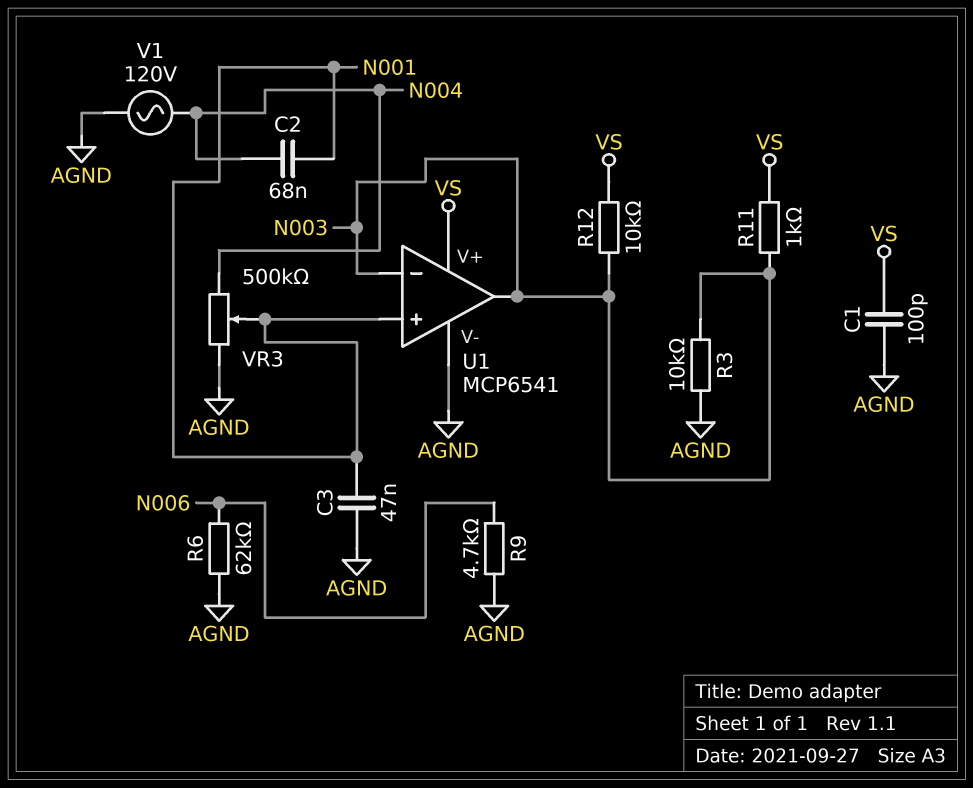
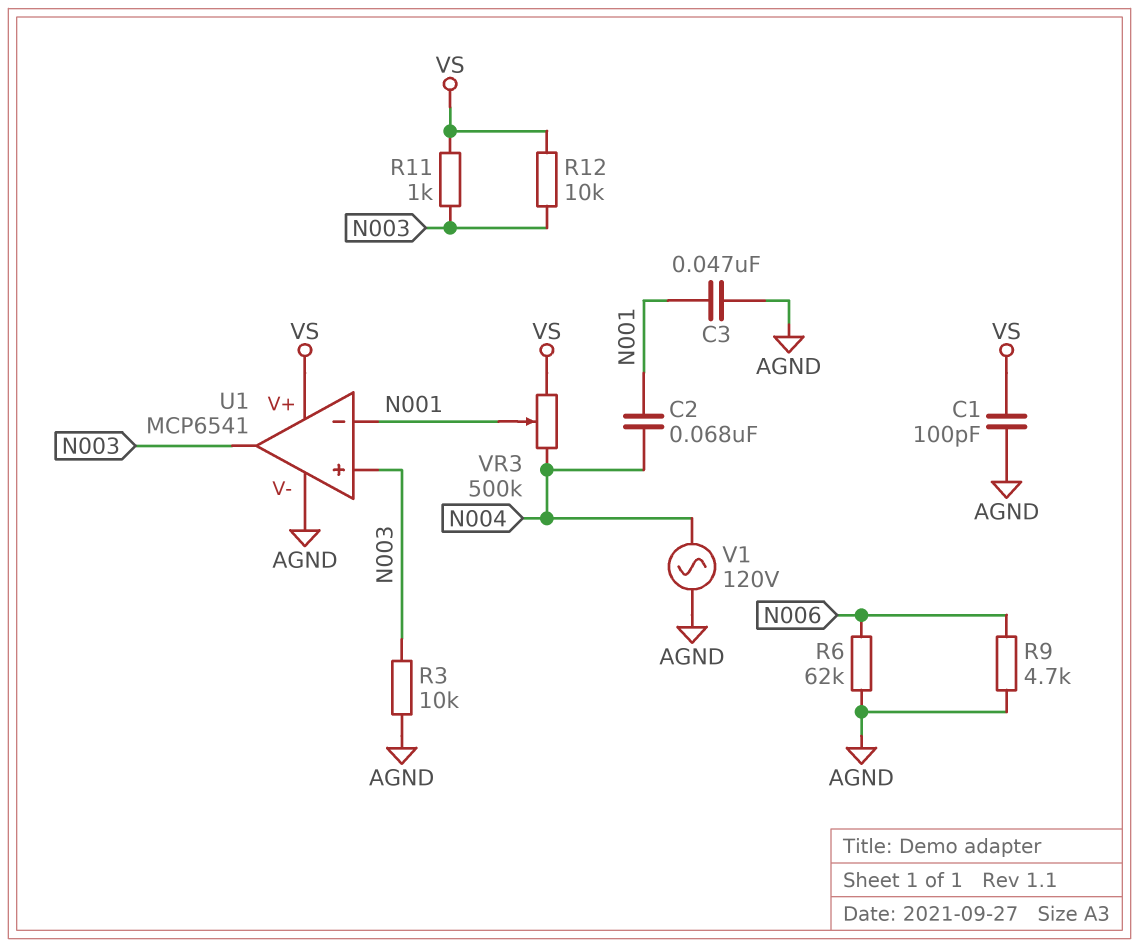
U1 pin in+: N001 -> N003
U1 pin in-: N003 -> N001
VR3: 500k (AGND, N004, wiper N001) -> 500k (N004, VS, wiper N001)

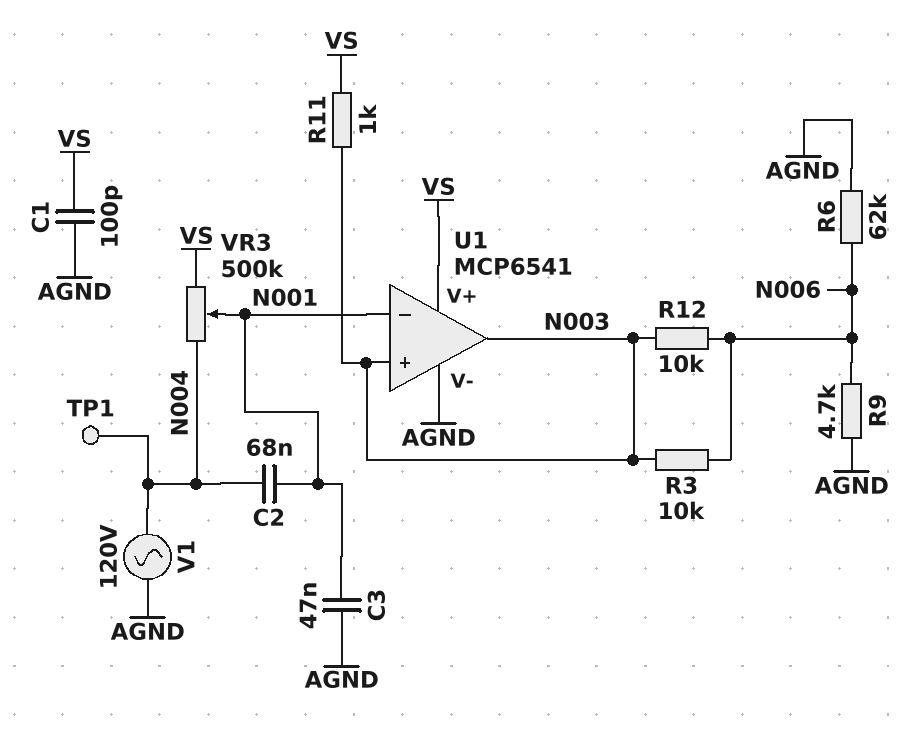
R3: 10k (AGND, N003) -> 10k (N003, N006)
R12: 10k (N003, VS) -> 10k (N003, N006)
TP1: none -> test point (N004)

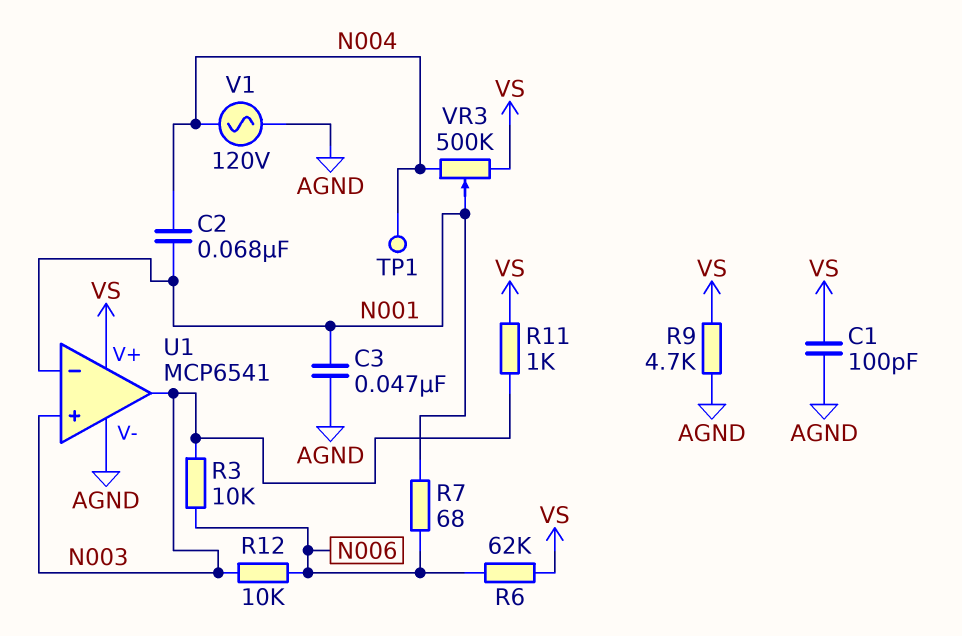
R6: 62k (AGND, N006) -> 62k (N006, VS)
R7: none -> 68 (N001, N006)
R9: 4.7k (AGND, N006) -> 4.7k (AGND, VS)

